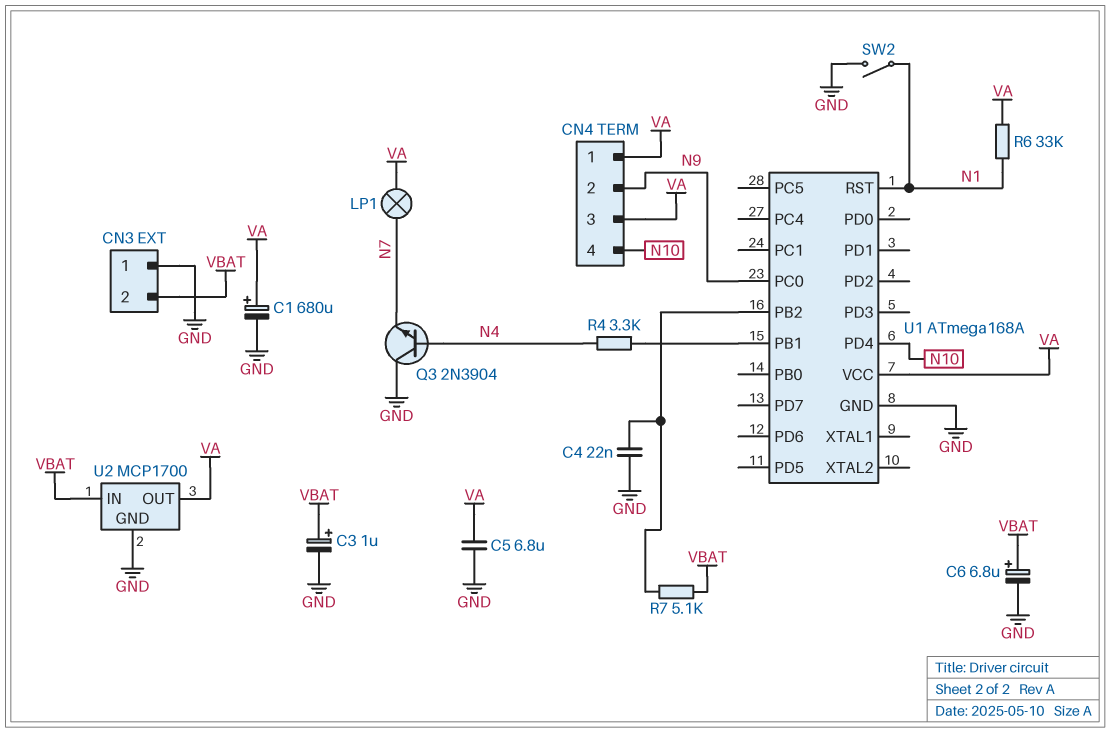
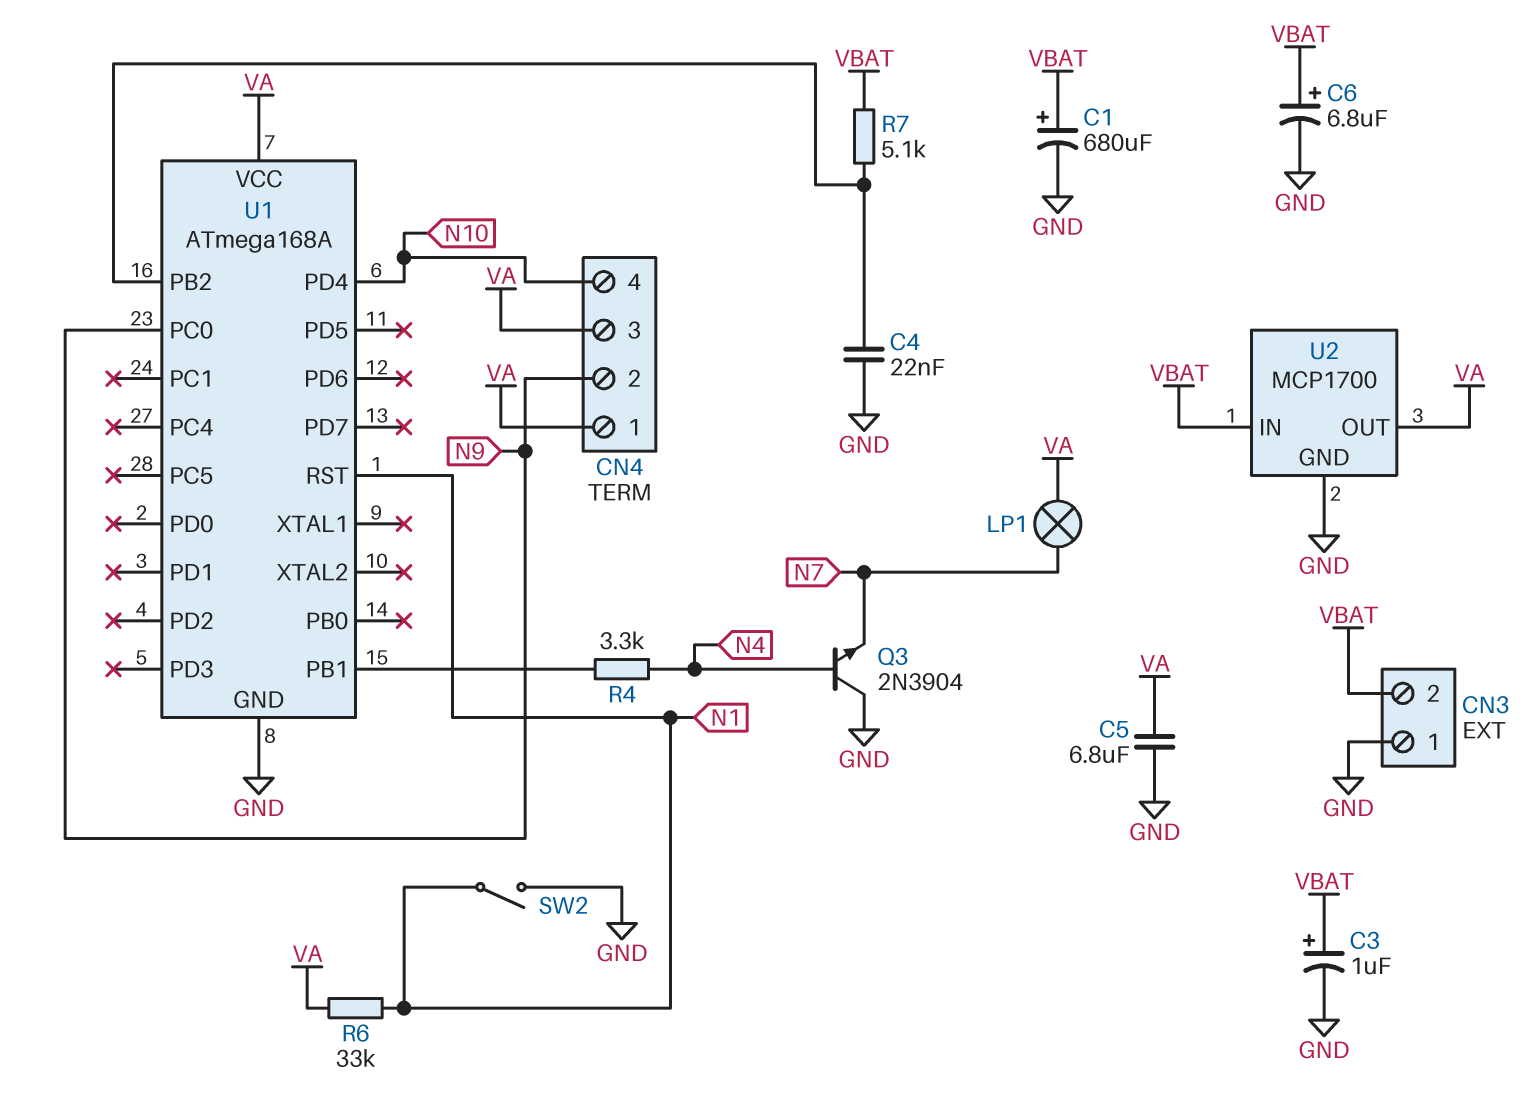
C1: 680uF (plus VA, minus GND) -> 680uF (plus VBAT, minus GND)

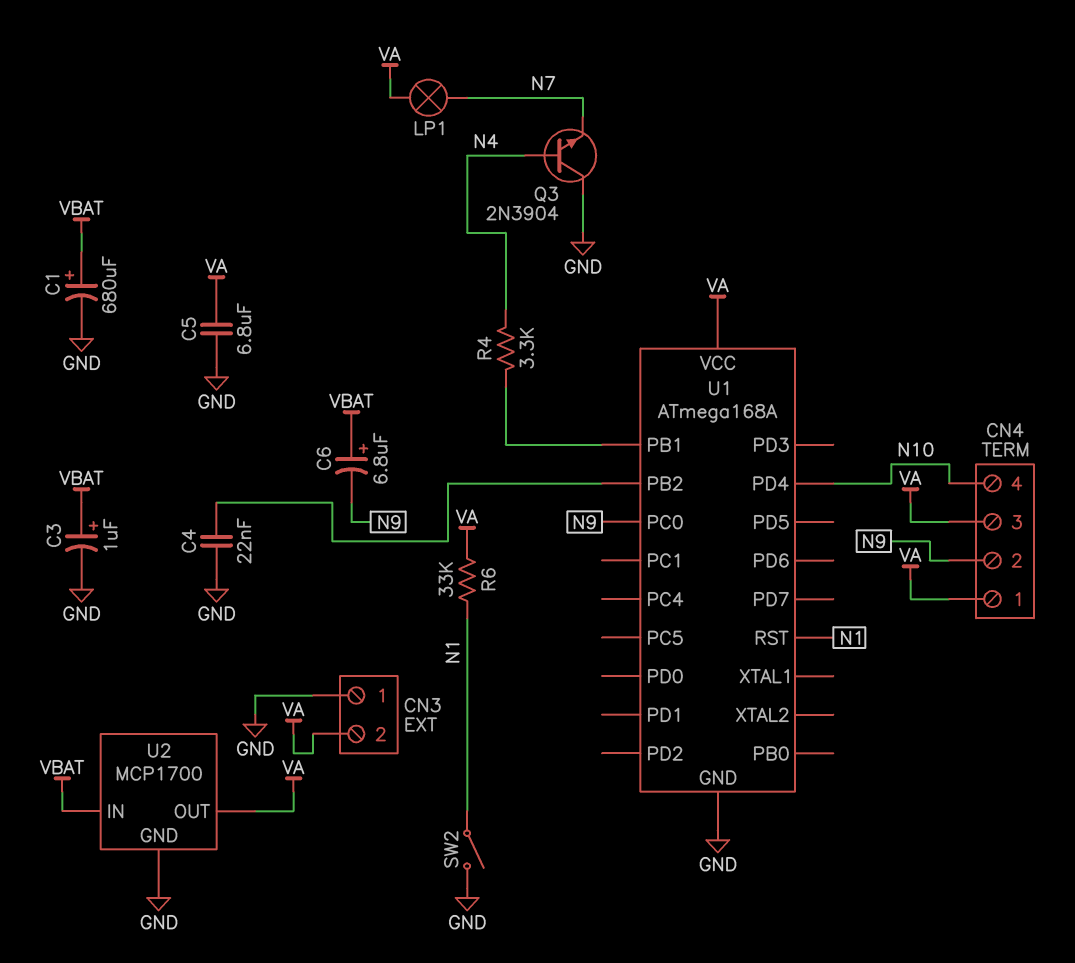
C6: 6.8uF (plus VBAT, minus GND) -> 6.8uF (plus VBAT, minus N9)
CN3 pin 2: VBAT -> VA
R7: 5.1k (U1/PB2, VBAT) -> none

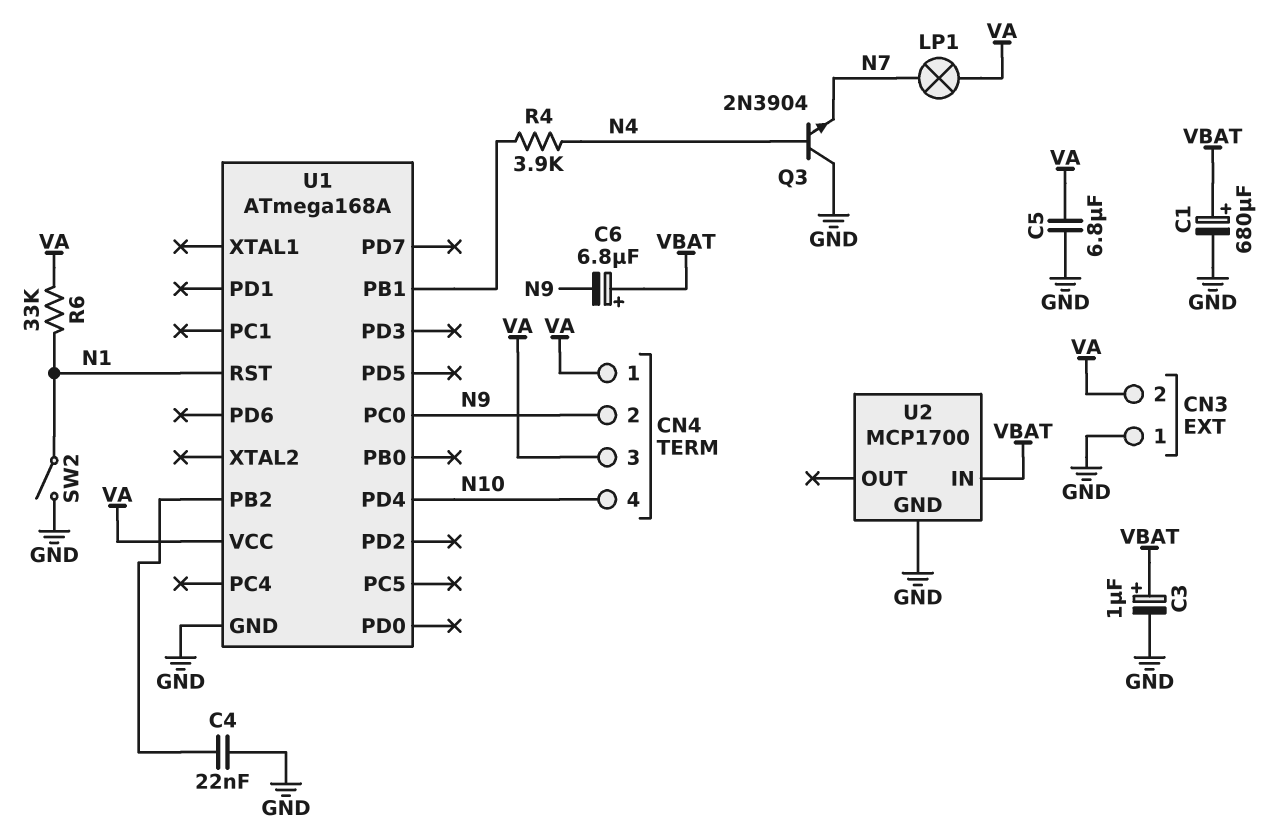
R4: 3.3k (N4, U1/PB1) -> 3.9k (N4, U1/PB1)
U2 pin OUT: VA -> none

